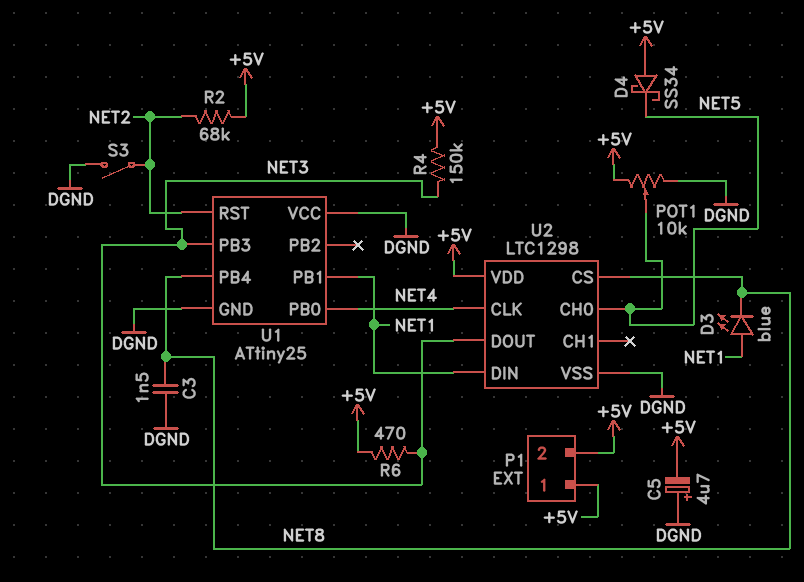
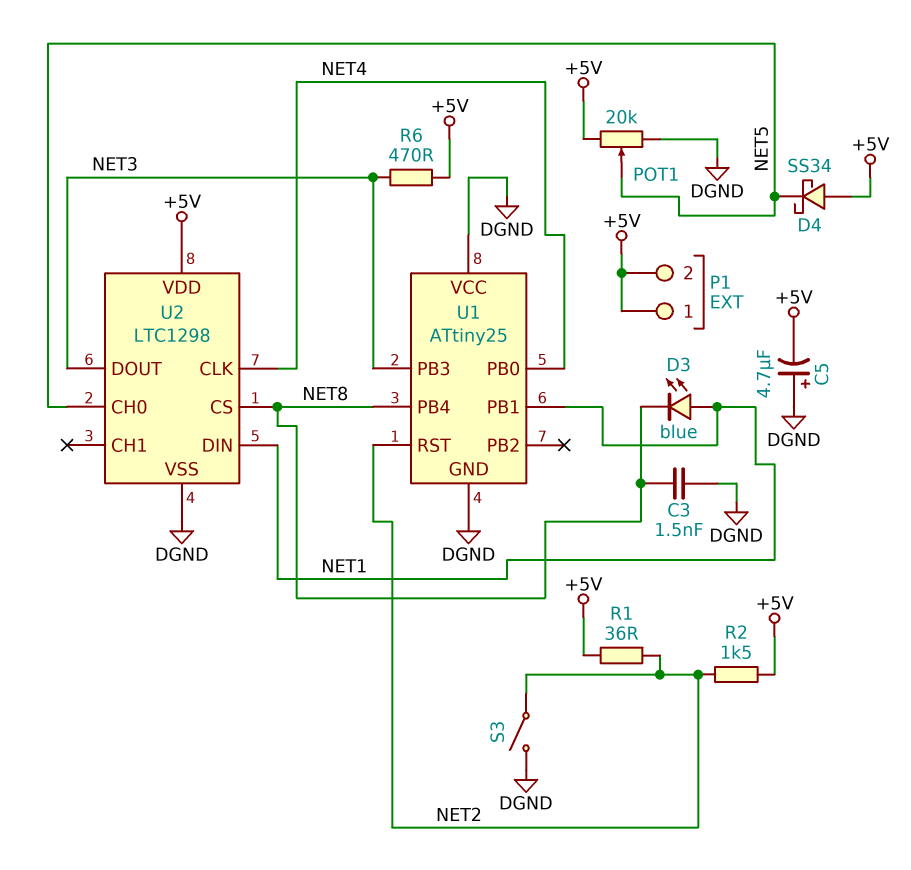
POT1: 10k (+5V, DGND, wiper NET5) -> 20k (+5V, DGND, wiper NET5)
R1: none -> 36 (+5V, NET2)
R2: 68k (+5V, NET2) -> 1.5k (+5V, NET2)
R4: 150k (+5V, NET3) -> none

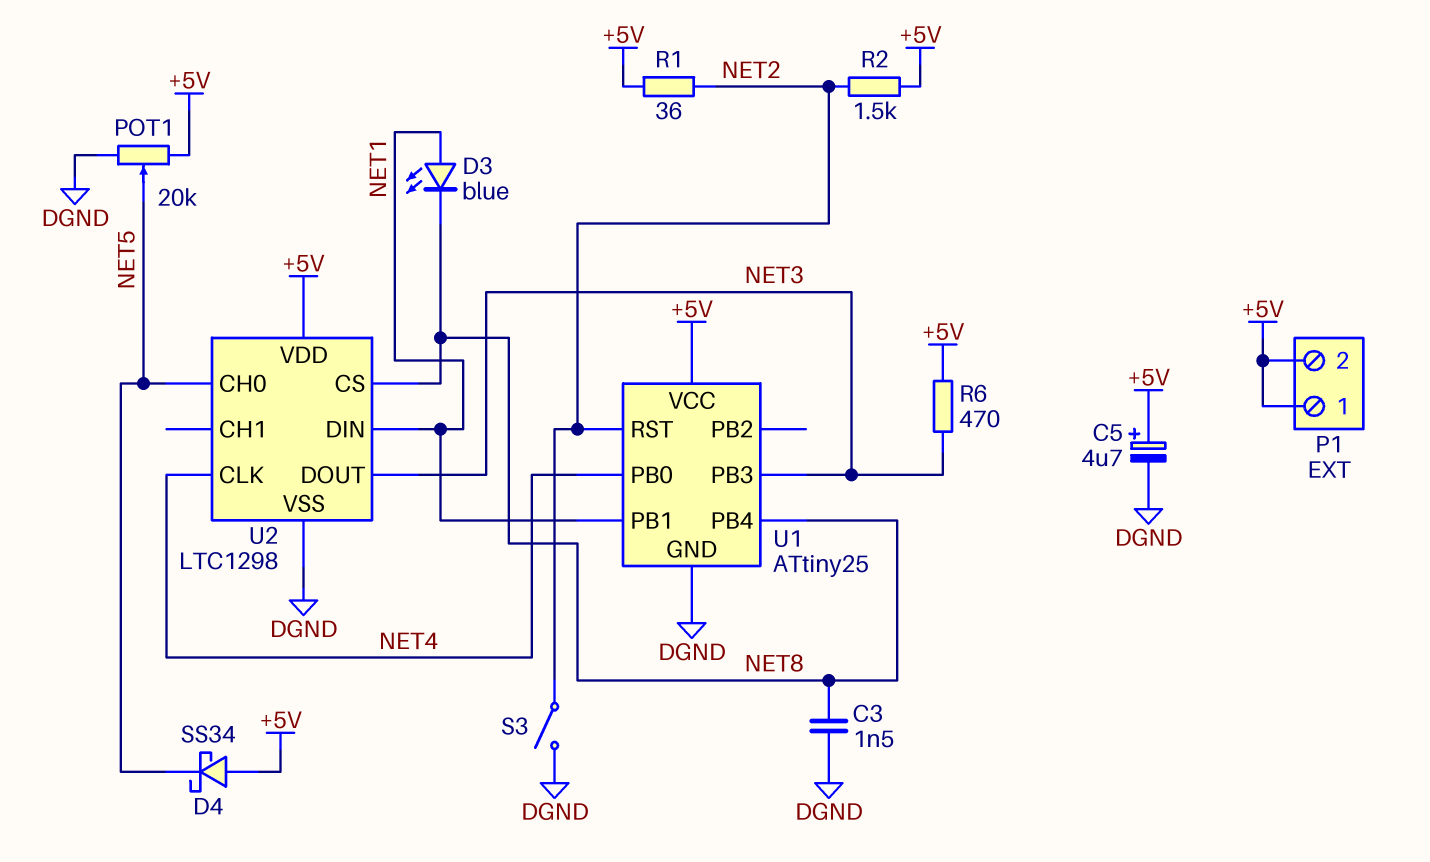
C5: 4.7uF (plus DGND, minus +5V) -> 4.7uF (plus +5V, minus DGND)
U1 pin VCC: DGND -> +5V

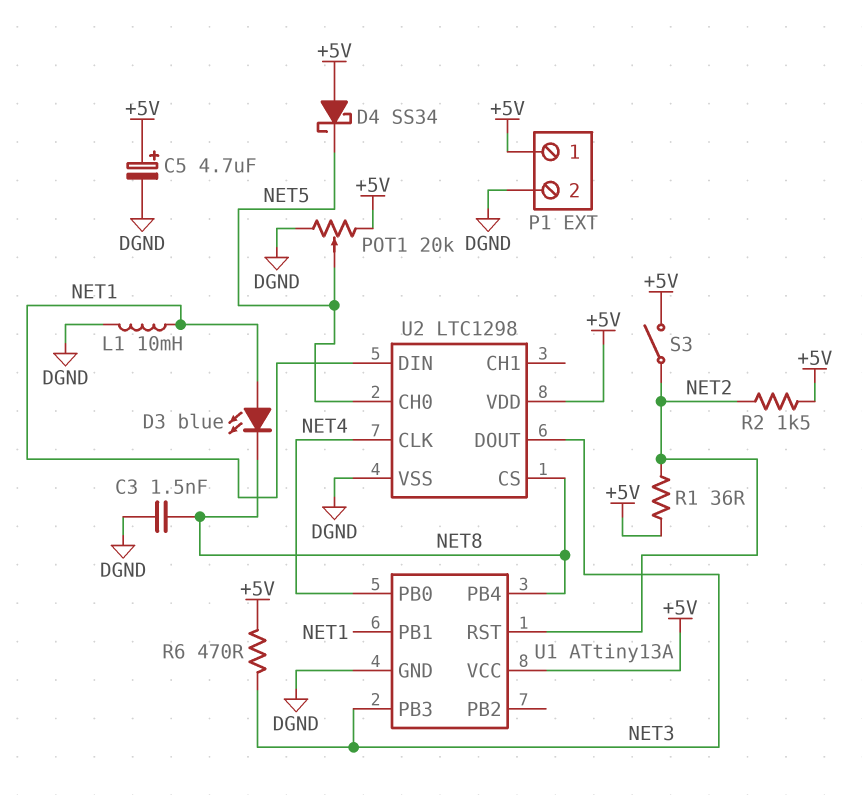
L1: none -> 10mH (DGND, NET1)
P1 pin 2: +5V -> DGND
S3: switch (DGND, NET2) -> switch (+5V, NET2)
U1: ATtiny25 -> ATtiny13A

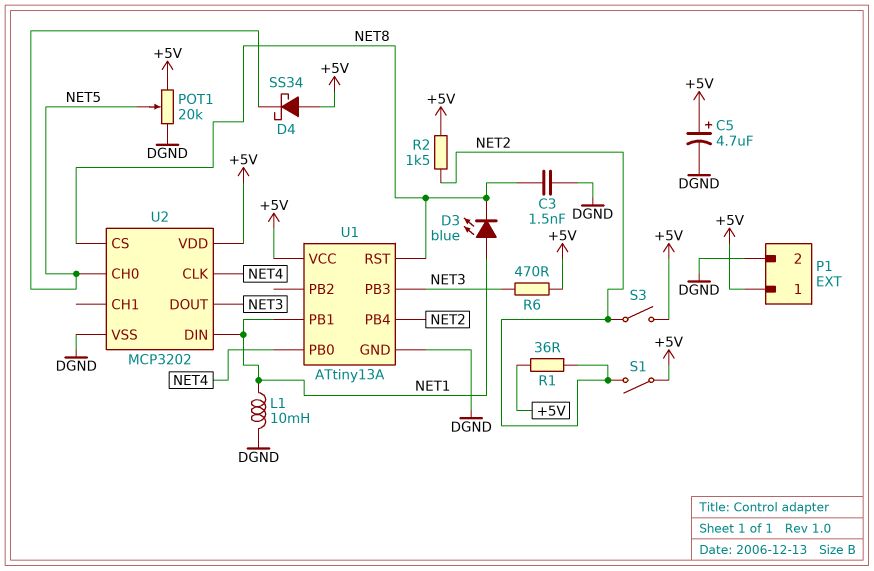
S1: none -> switch (+5V, NET2)
U1 pin PB4: NET8 -> NET2
U1 pin RST: NET2 -> NET8
U2: LTC1298 -> MCP3202

